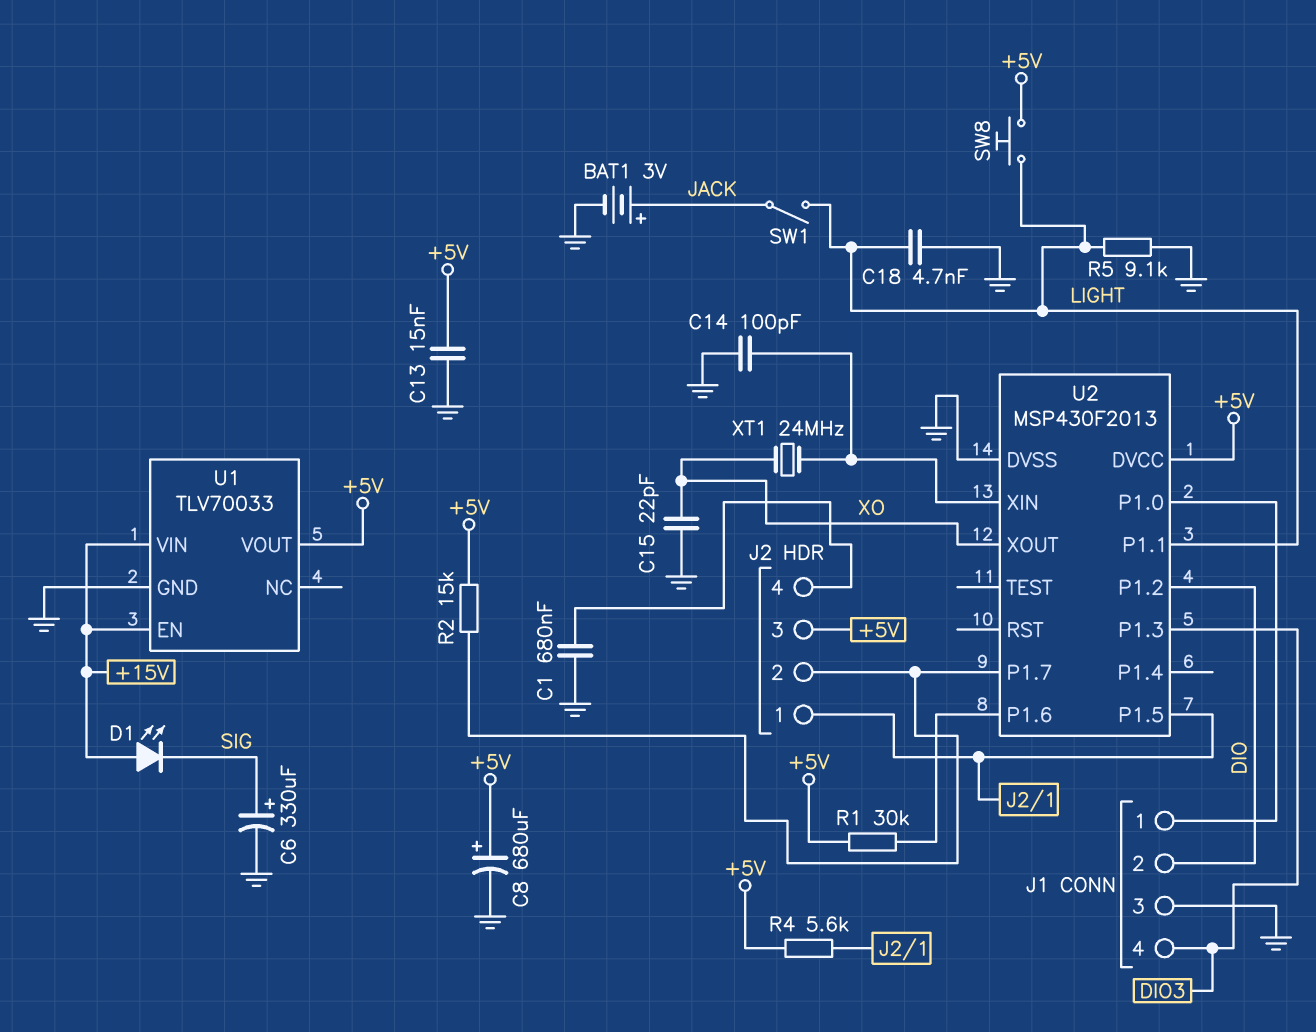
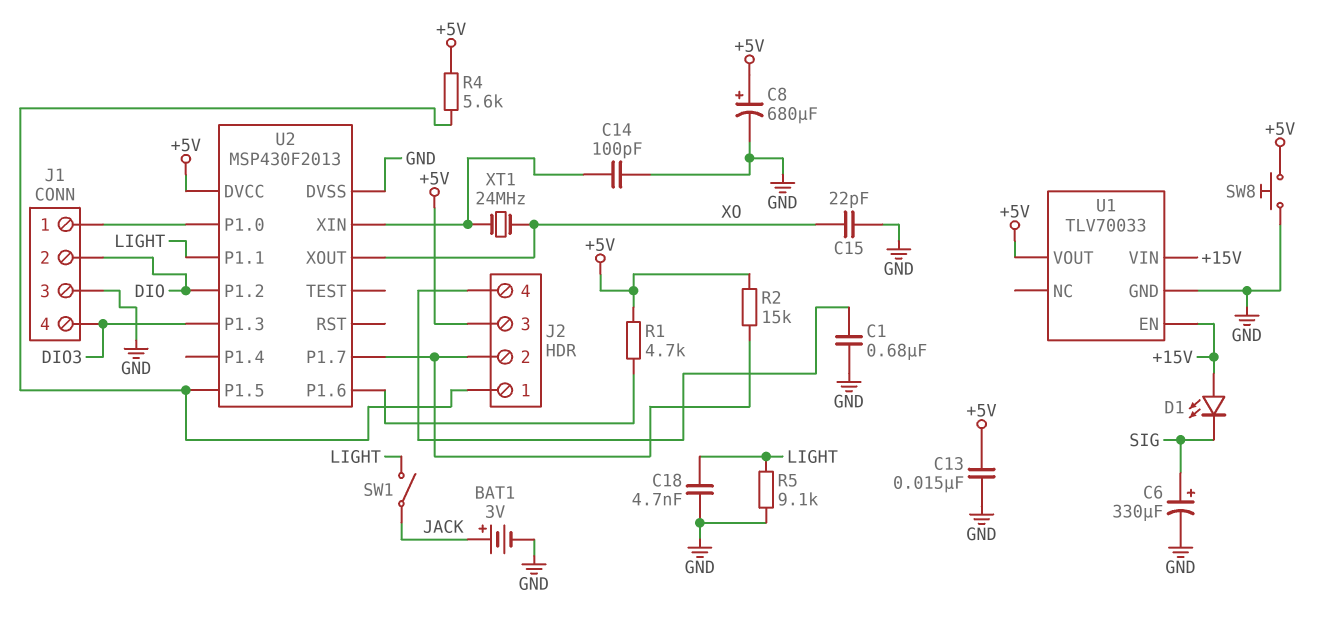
R1: 30k (+5V, U2/P1.6) -> 4.7k (+5V, U2/P1.6)
SW8: button (+5V, LIGHT) -> button (+5V, GND)

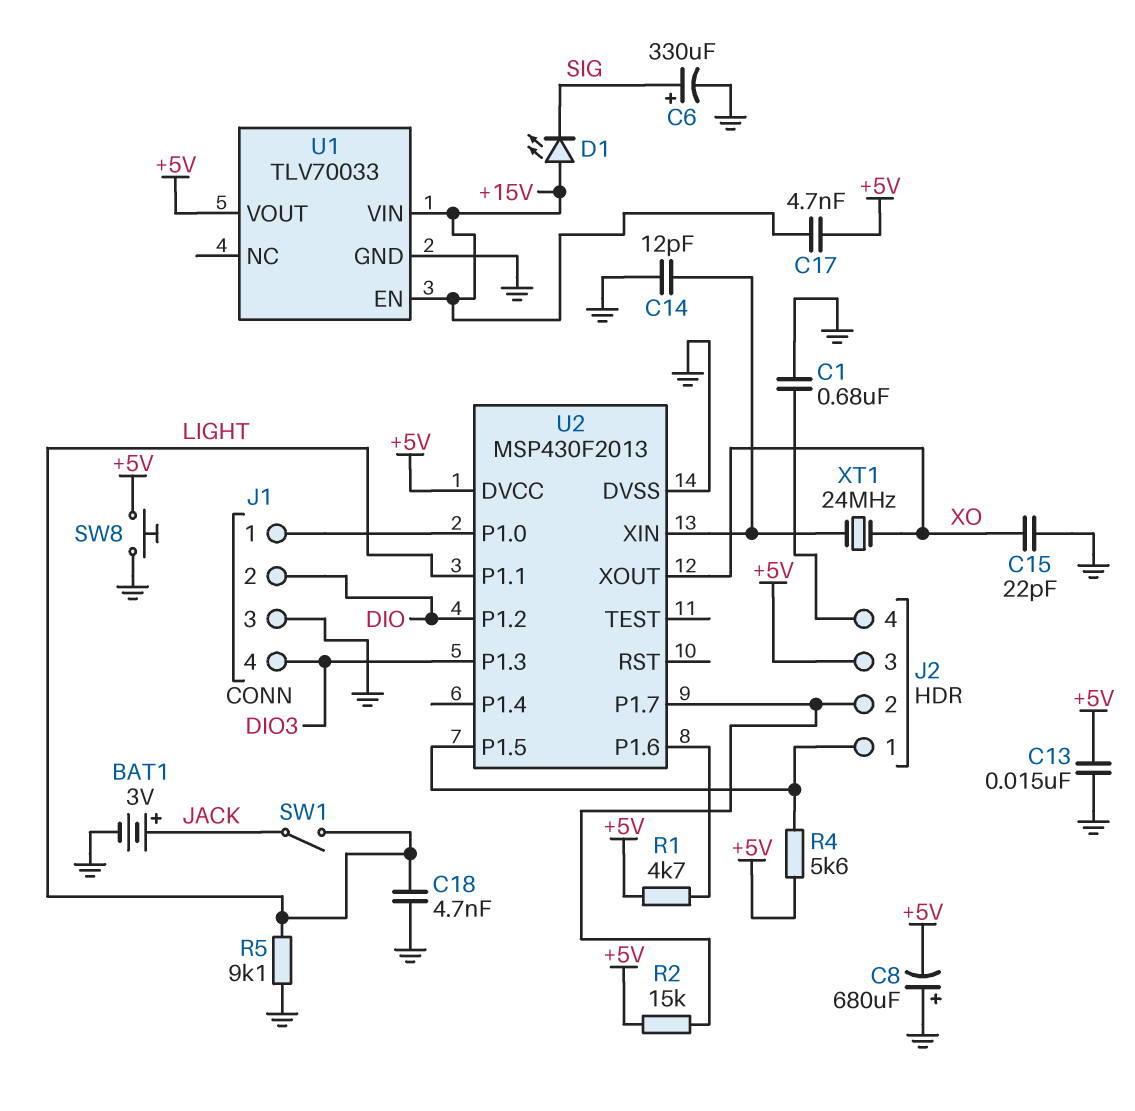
C8: 680uF (plus +5V, minus GND) -> 680uF (plus GND, minus +5V)
C14: 100pF (GND, U2/XIN) -> 12pF (GND, U2/XIN)
C17: none -> 4.7nF (+5V, +15V)

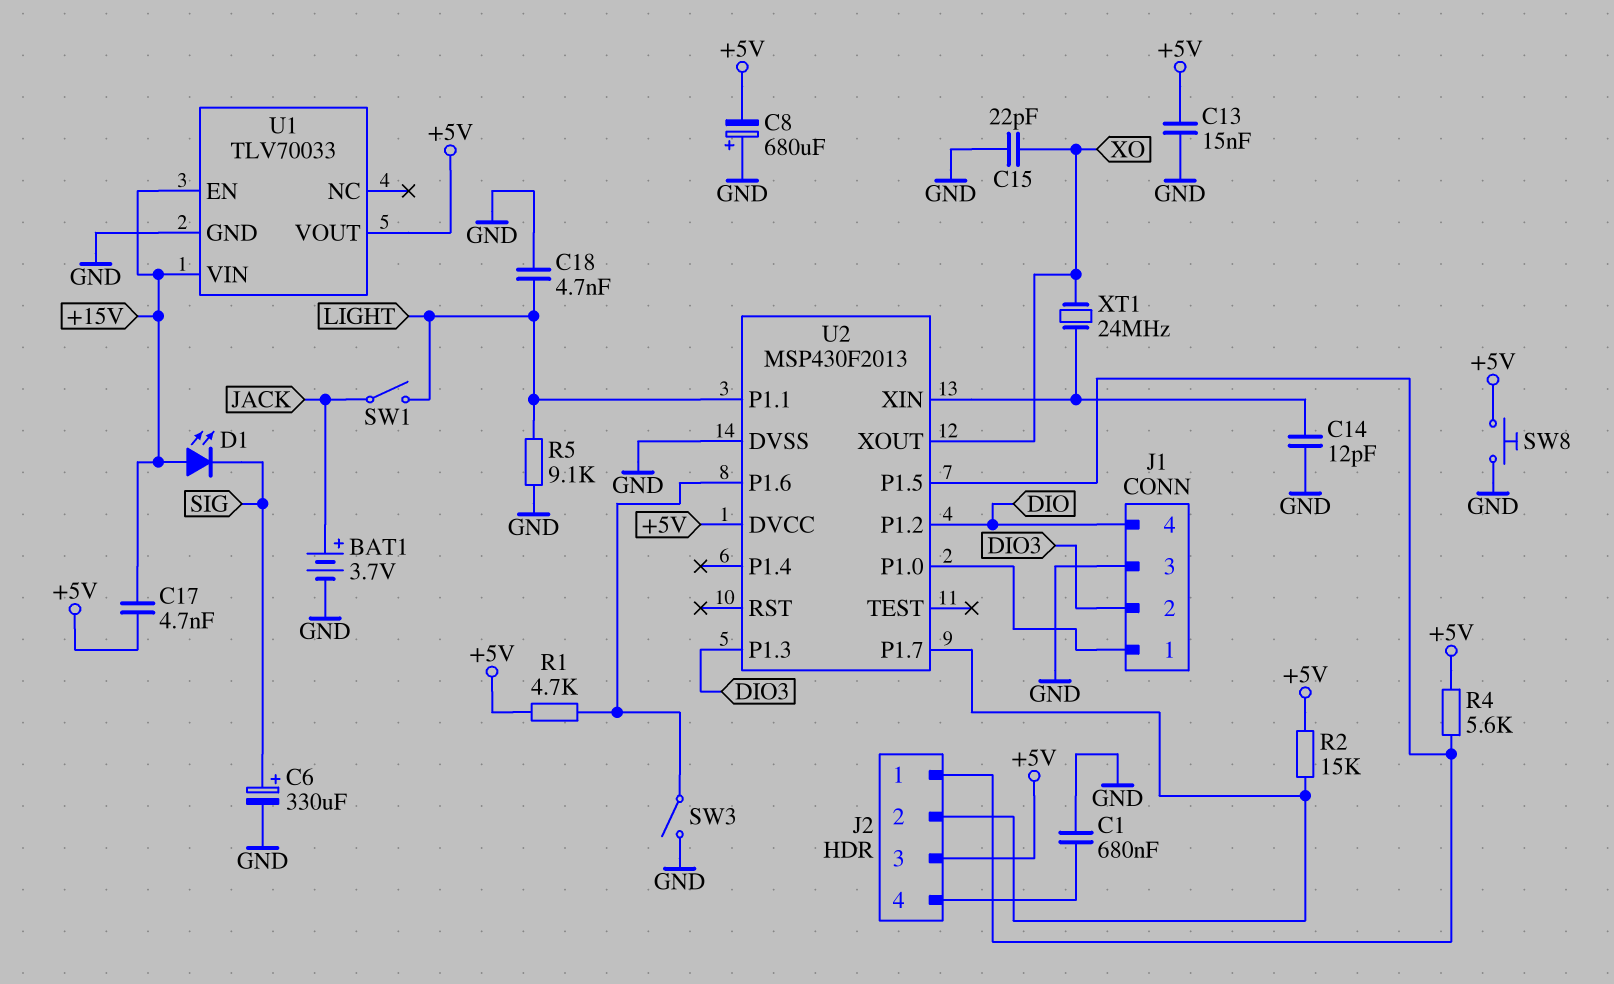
BAT1: 3V (plus JACK, minus GND) -> 3.7V (plus JACK, minus GND)
J1 pin 2: DIO -> DIO3
J1 pin 4: DIO3 -> DIO
SW3: none -> switch (GND, U2/P1.6)

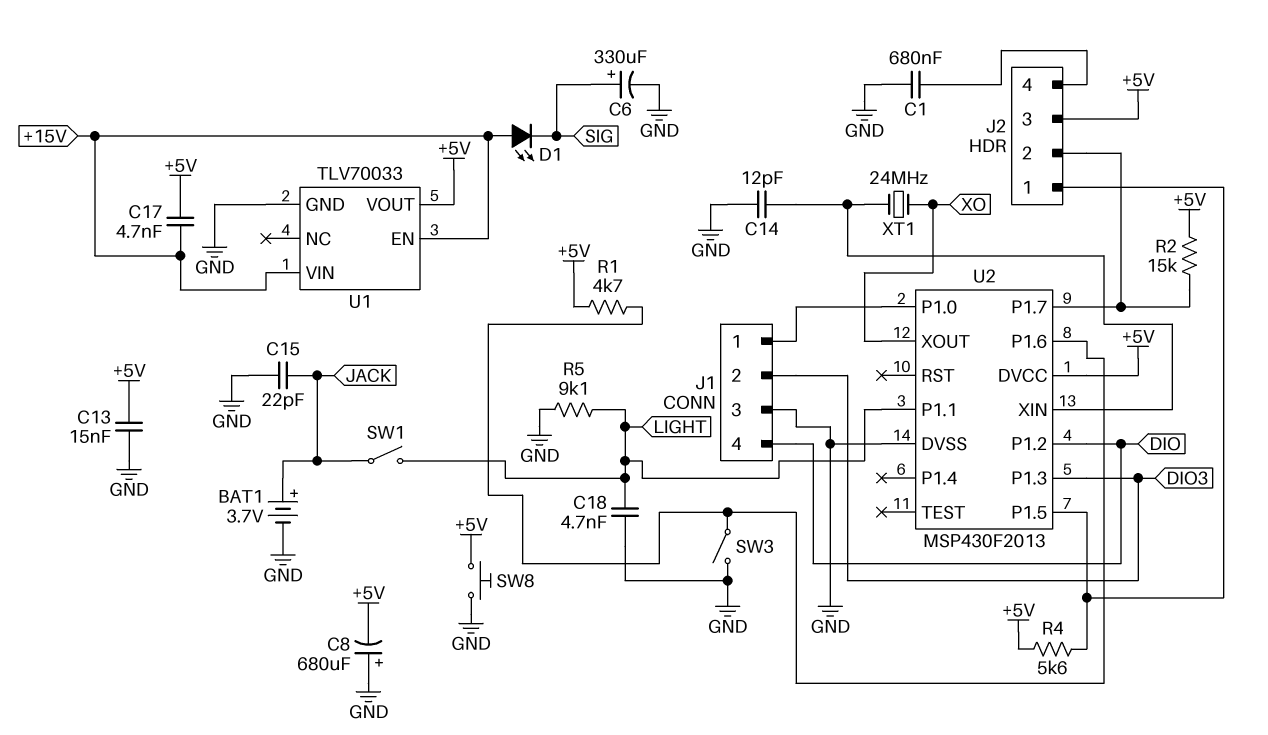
C15: 22pF (GND, XO) -> 22pF (GND, JACK)

